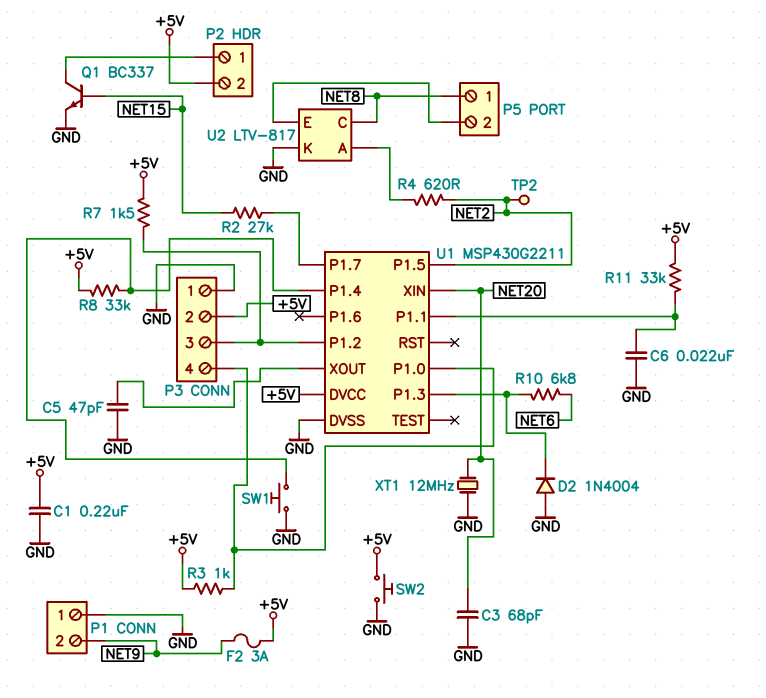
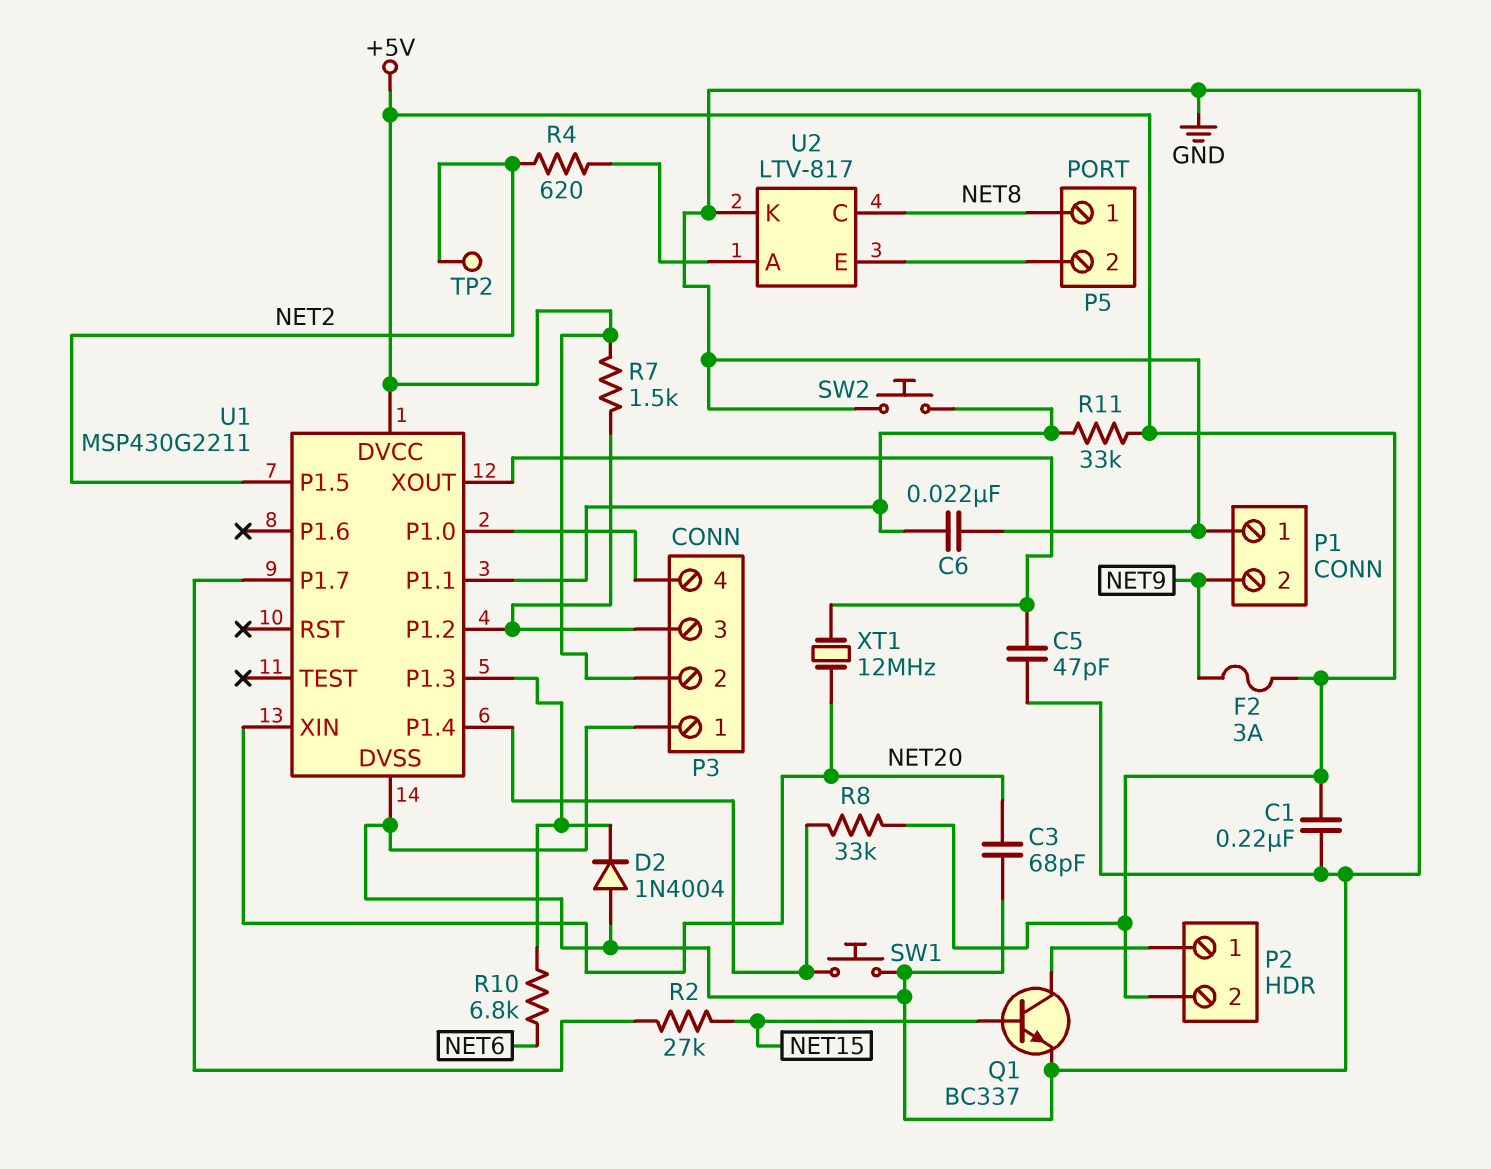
R3: 1k (+5V, P3/4) -> none
SW2: button (+5V, GND) -> button (GND, U1/P1.1)
XT1: 12MHz (GND, NET20) -> 12MHz (NET20, U1/XOUT)

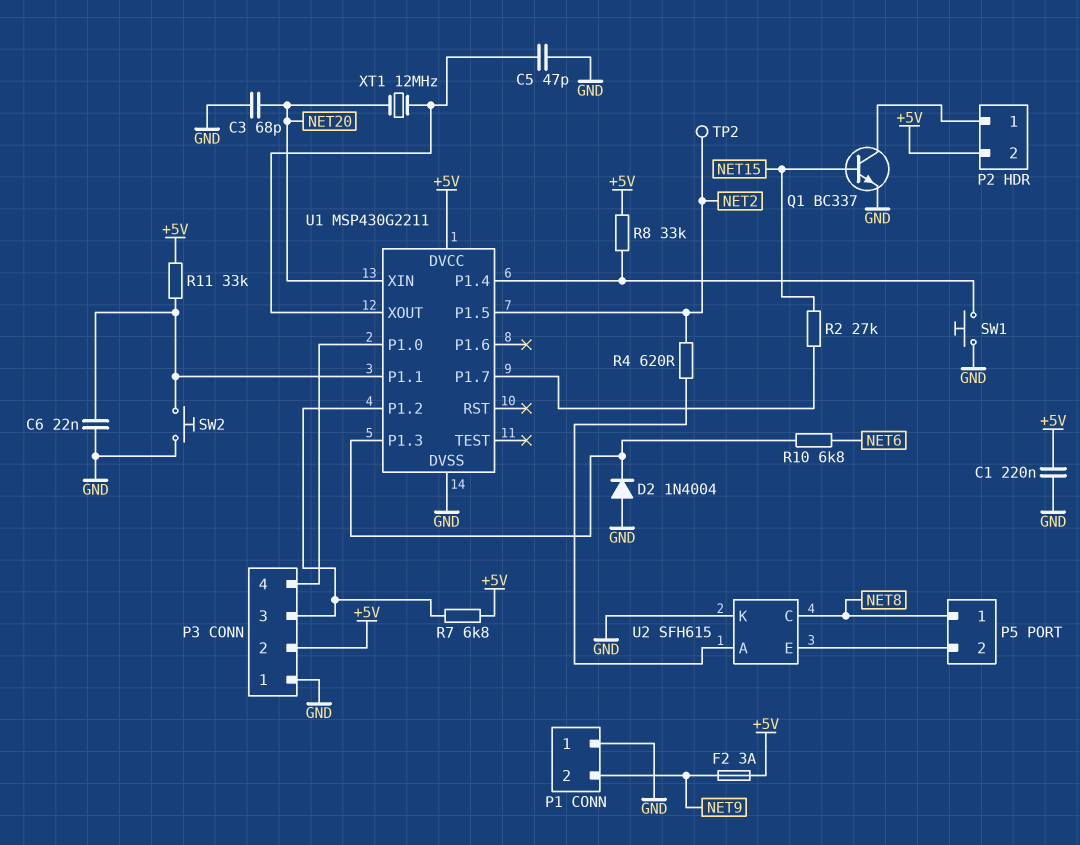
R7: 1.5k (+5V, P3/3) -> 6.8k (+5V, P3/3)
U2: LTV-817 -> SFH615

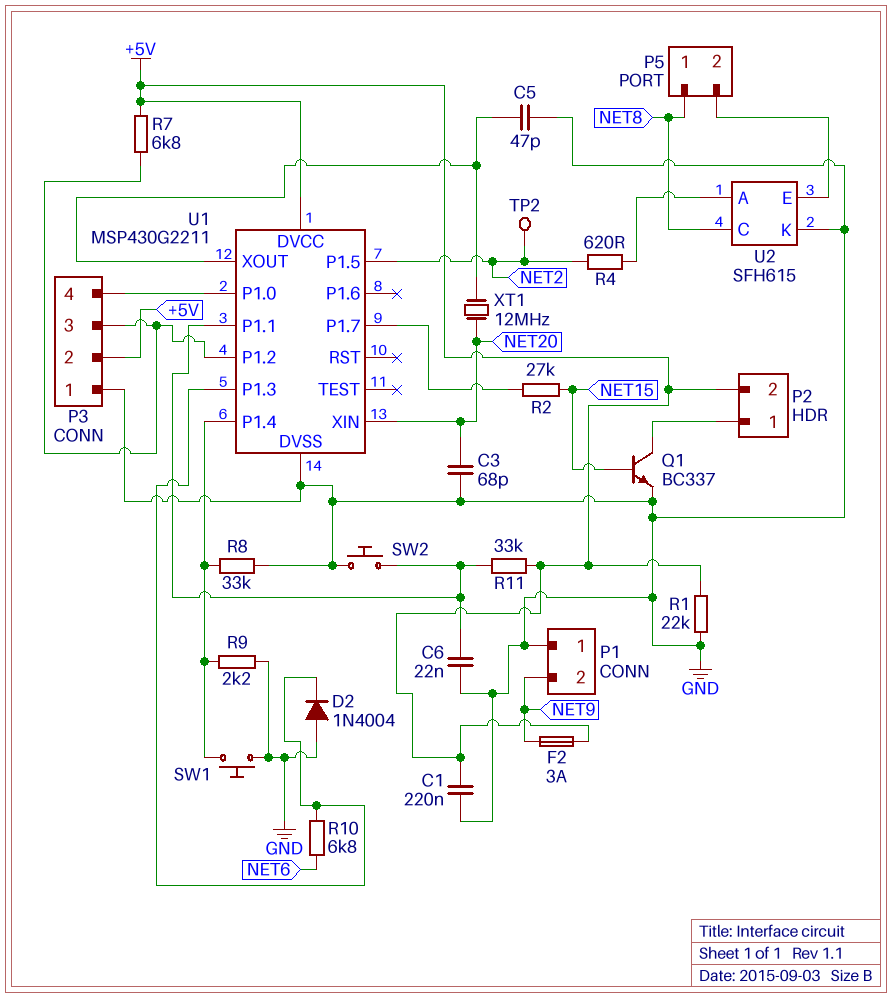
R1: none -> 22k (+5V, GND)
R8: 33k (+5V, U1/P1.4) -> 33k (GND, U1/P1.4)
R9: none -> 2.2k (GND, U1/P1.4)

